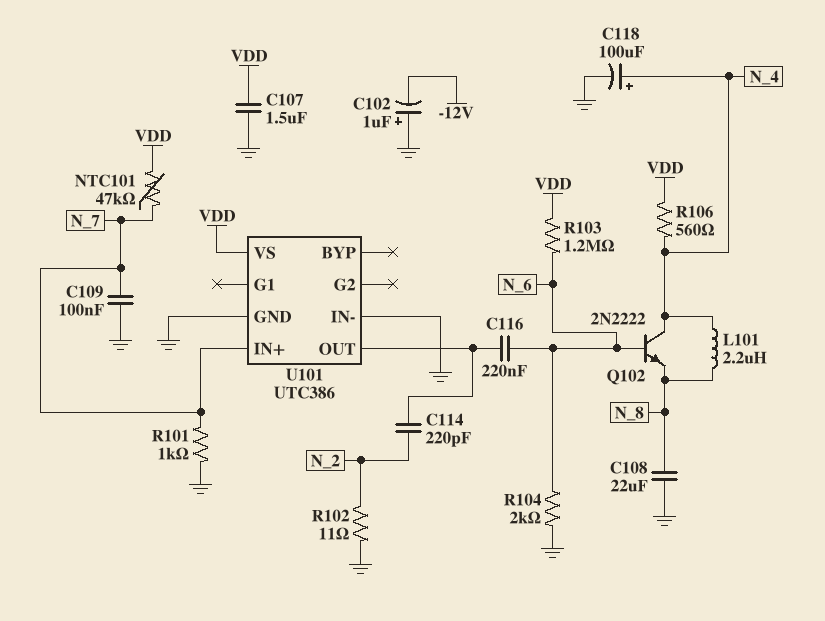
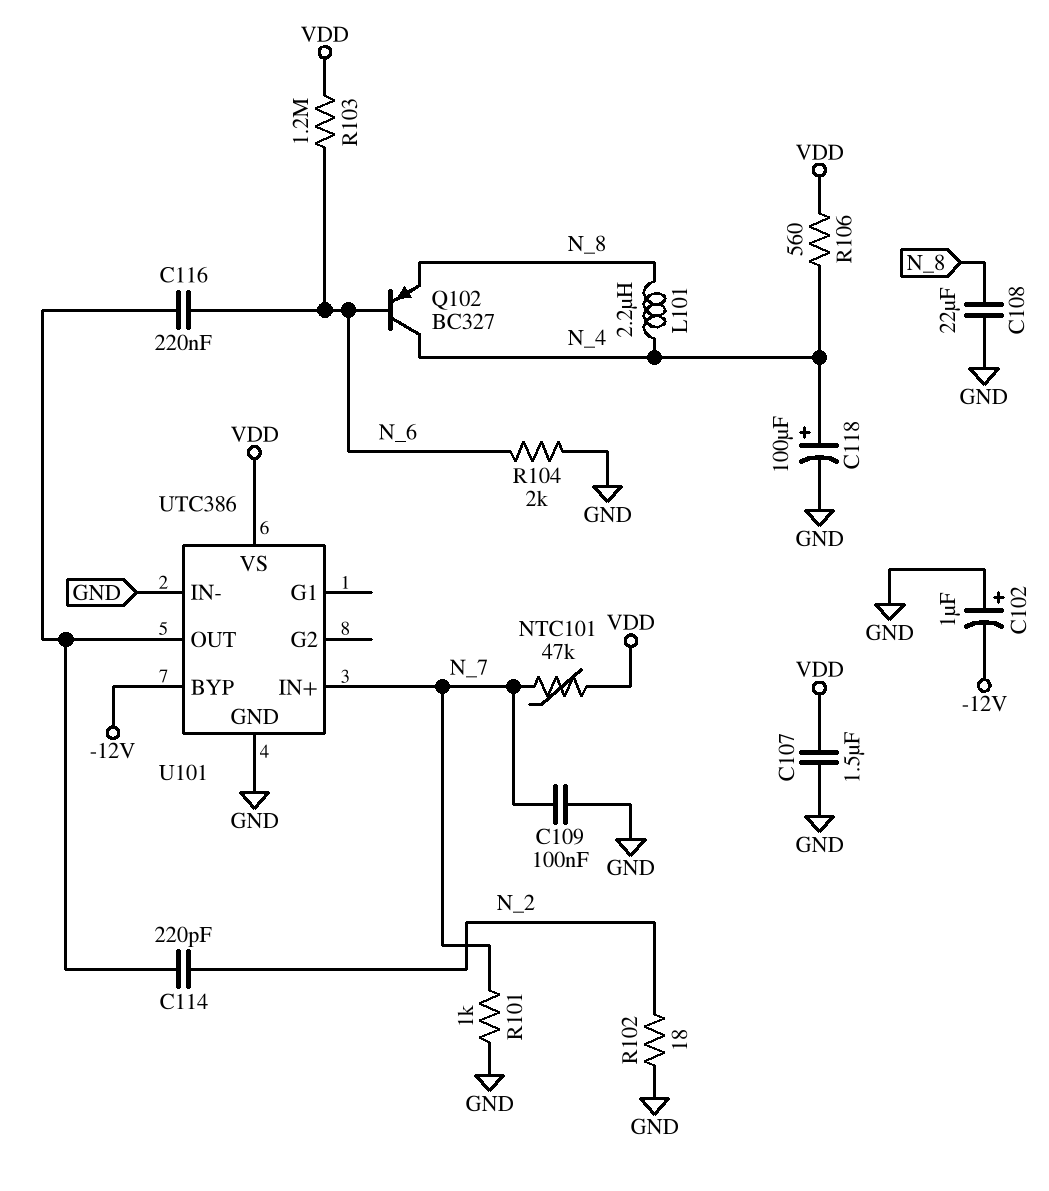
Q102: NPN 2N2222 (B N_6, C N_4, E N_8) -> PNP BC327 (B N_6, C N_4, E N_8)
R102: 11 (GND, N_2) -> 18 (GND, N_2)
U101 pin BYP: none -> -12V

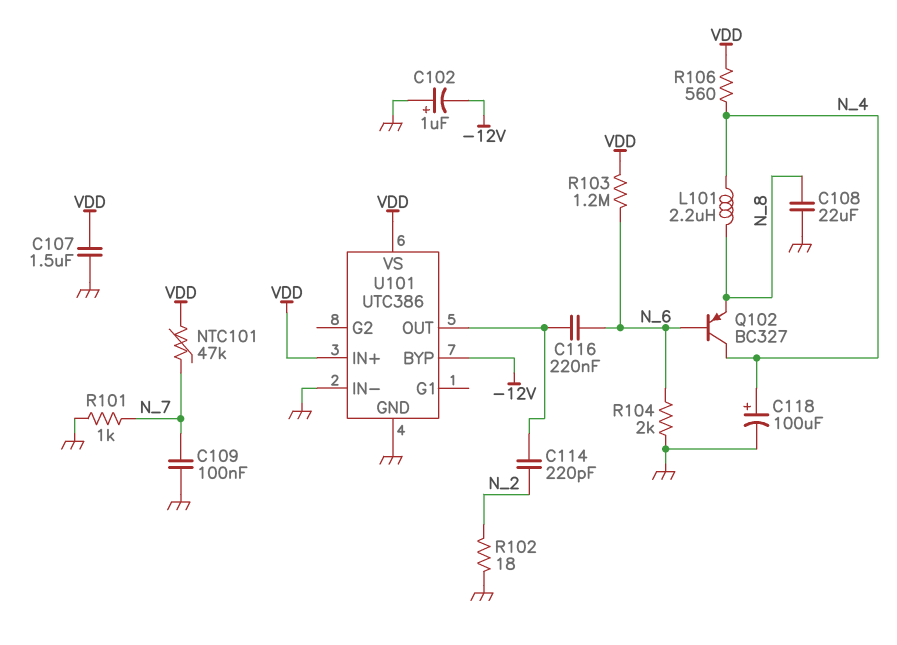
U101 pin IN+: N_7 -> VDD

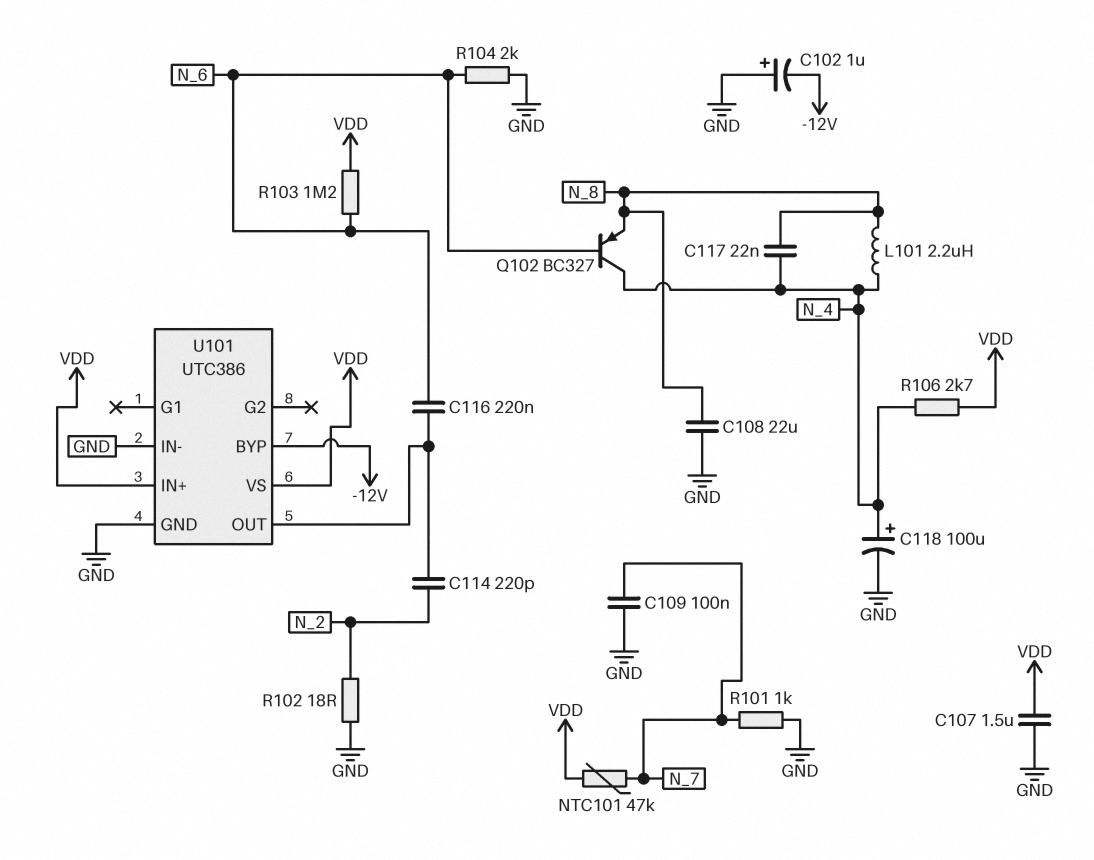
C117: none -> 22nF (N_4, N_8)
R106: 560 (N_4, VDD) -> 2.7k (N_4, VDD)

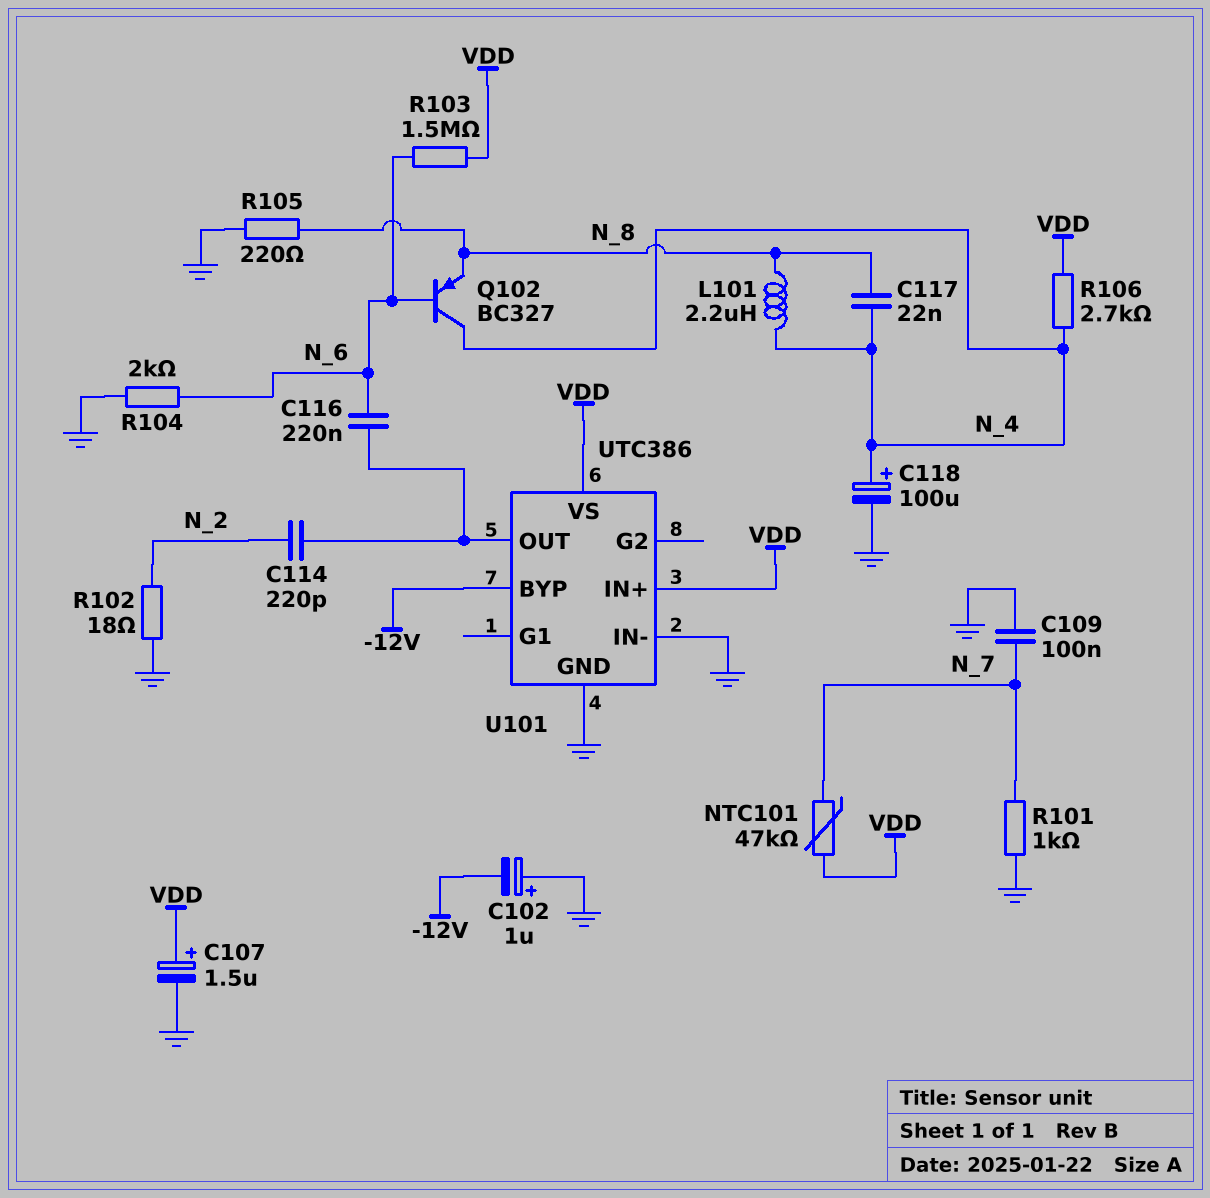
C107: 1.5uF (GND, VDD) -> 1.5uF (plus VDD, minus GND)
C108: 22uF (GND, N_8) -> none
R103: 1.2M (N_6, VDD) -> 1.5M (N_6, VDD)
R105: none -> 220 (GND, N_8)

